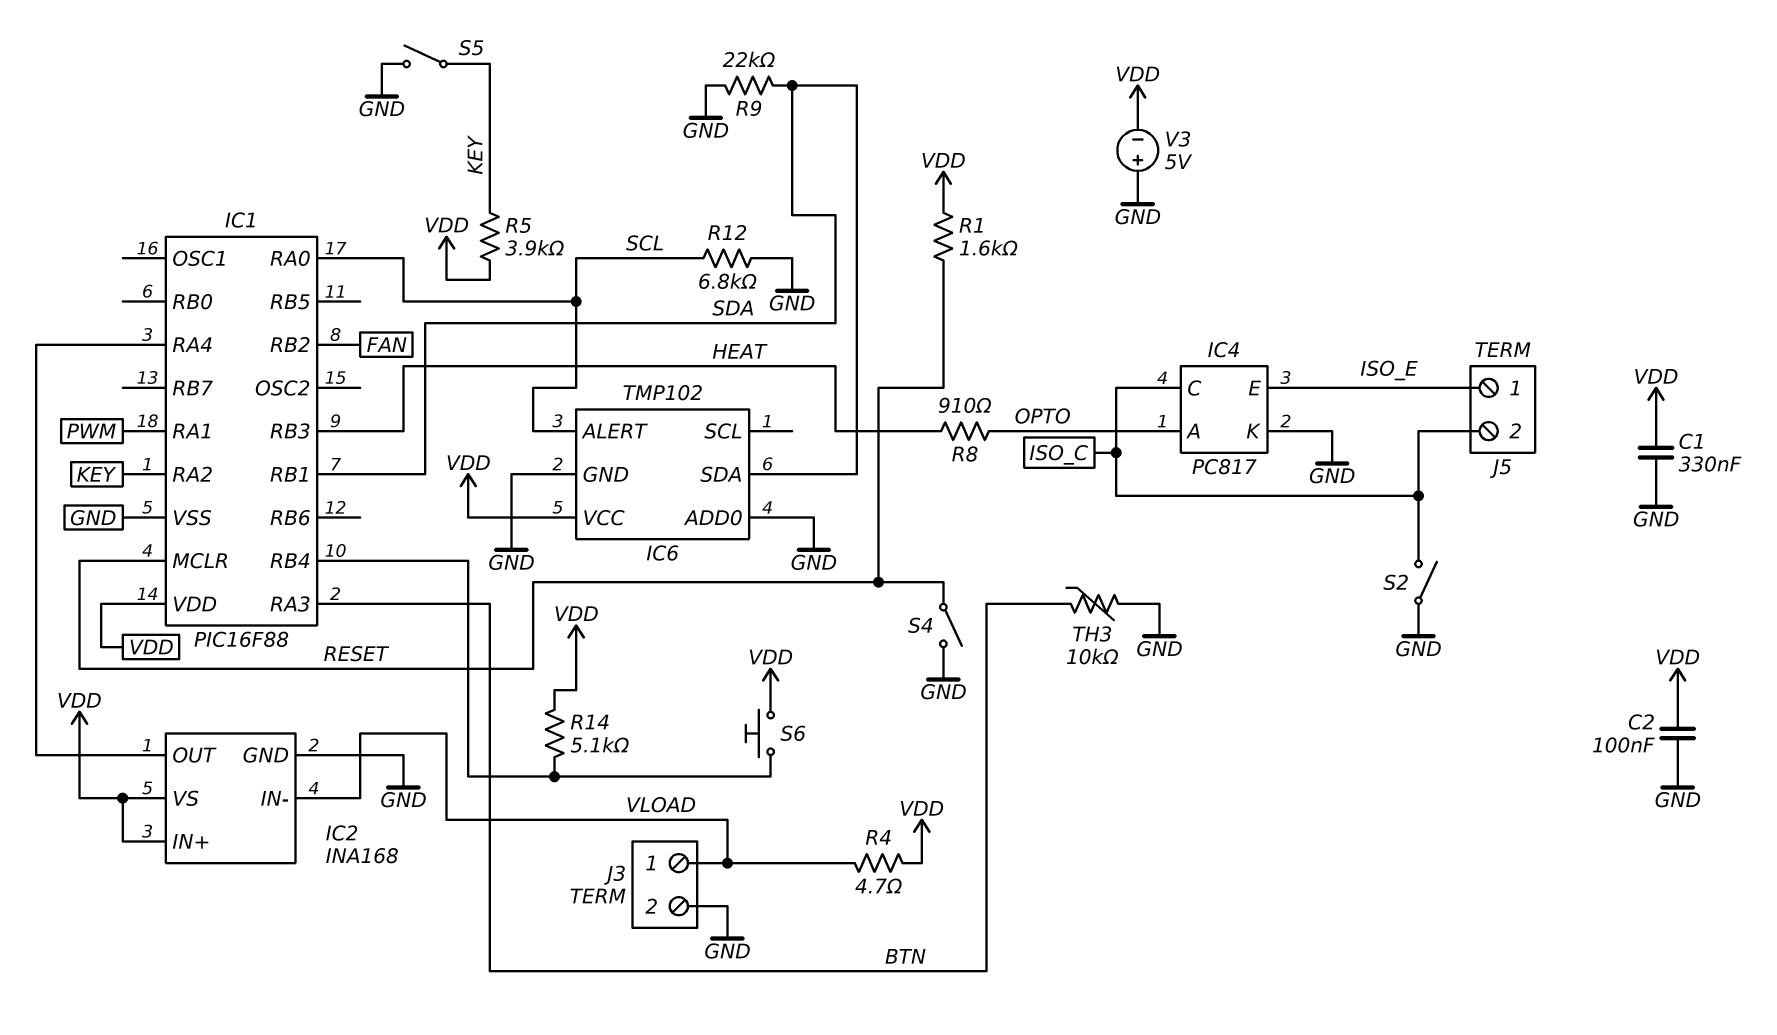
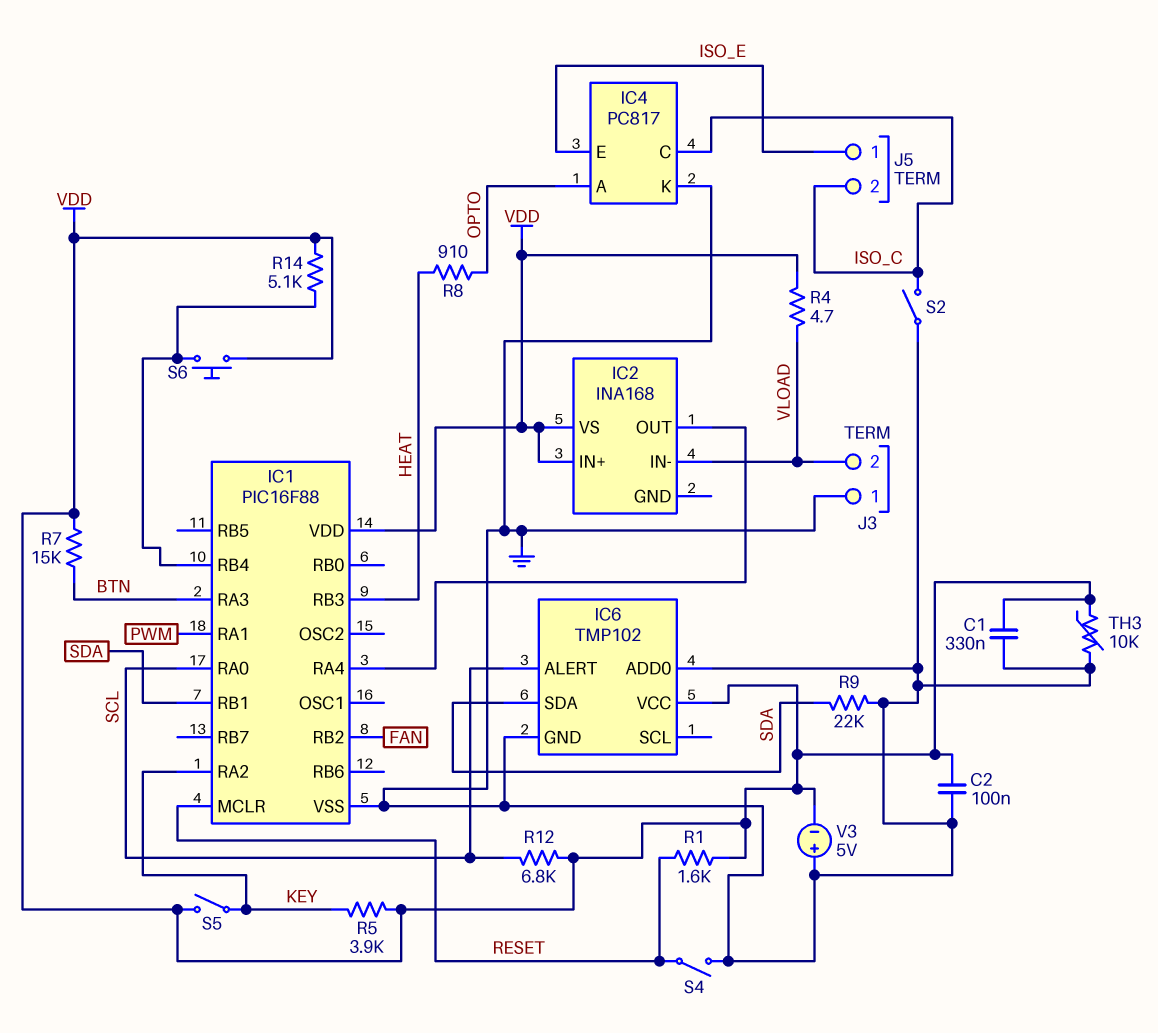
IC2 pin GND: GND -> none
J3 pin 1: VLOAD -> GND
J3 pin 2: GND -> VLOAD
R7: none -> 15k (BTN, VDD)
R12: 6.8k (GND, SCL) -> 6.8k (SCL, VDD)
S5: switch (GND, KEY) -> switch (KEY, VDD)
TH3: 10k (BTN, GND) -> 10k (GND, VDD)

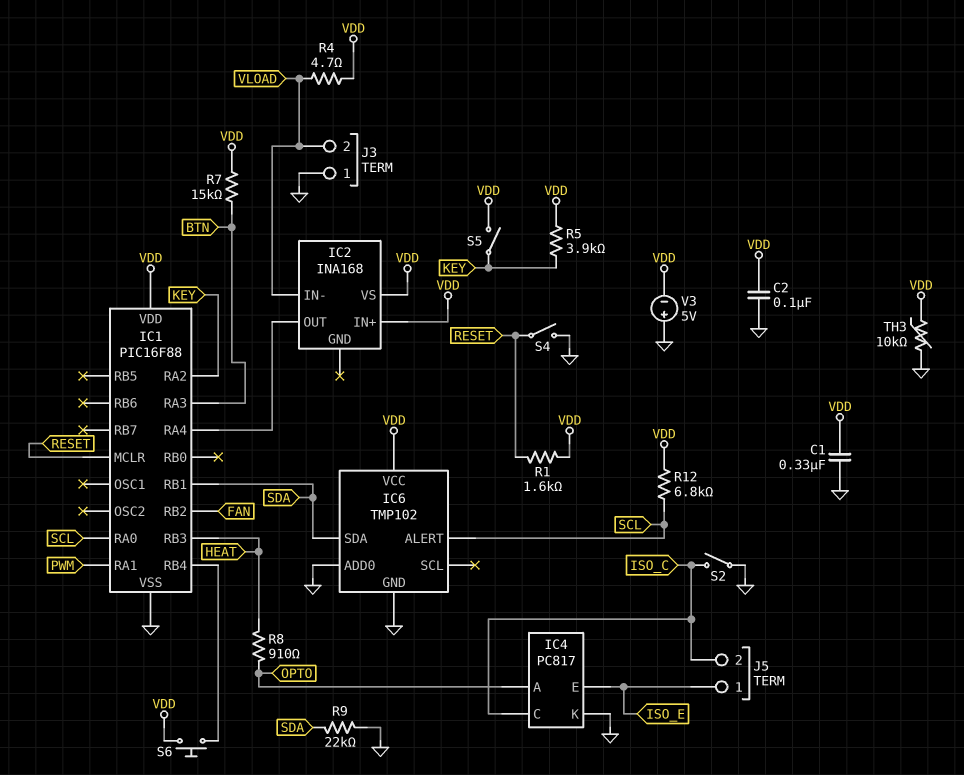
R14: 5.1k (IC1/RB4, VDD) -> none

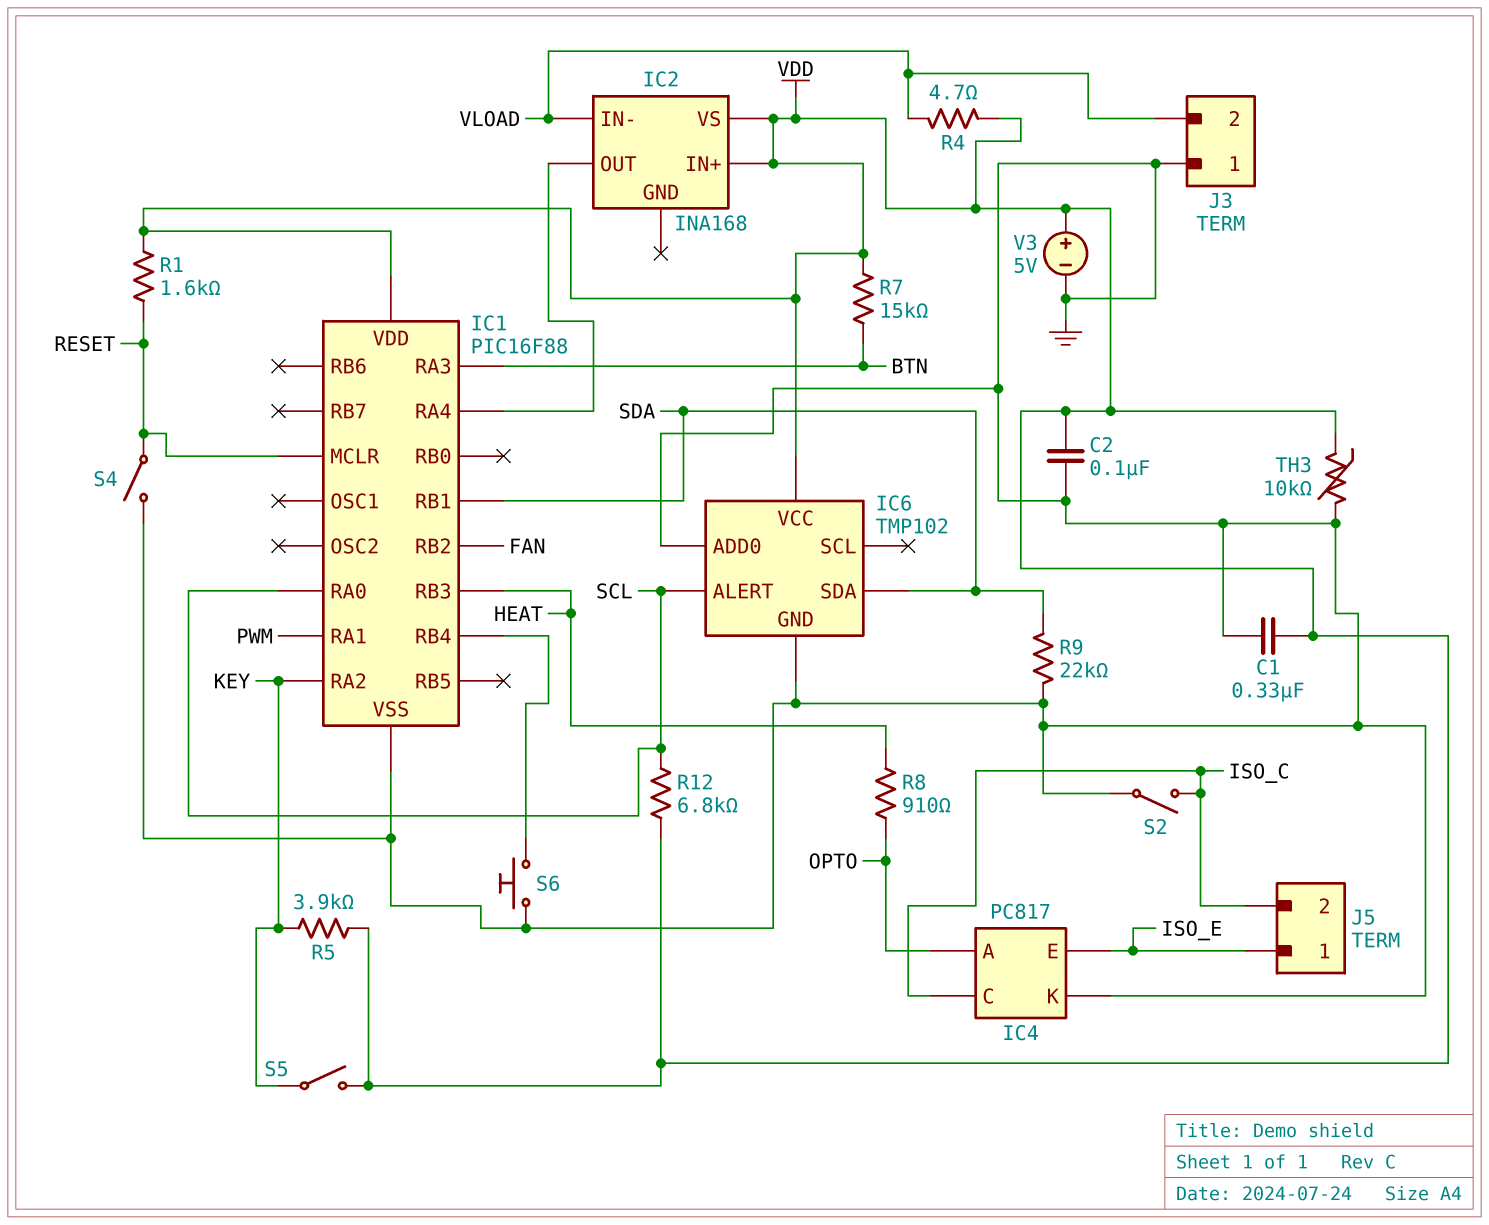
S6: button (IC1/RB4, VDD) -> button (GND, IC1/RB4)
V3: 5V (plus GND, minus VDD) -> 5V (plus VDD, minus GND)

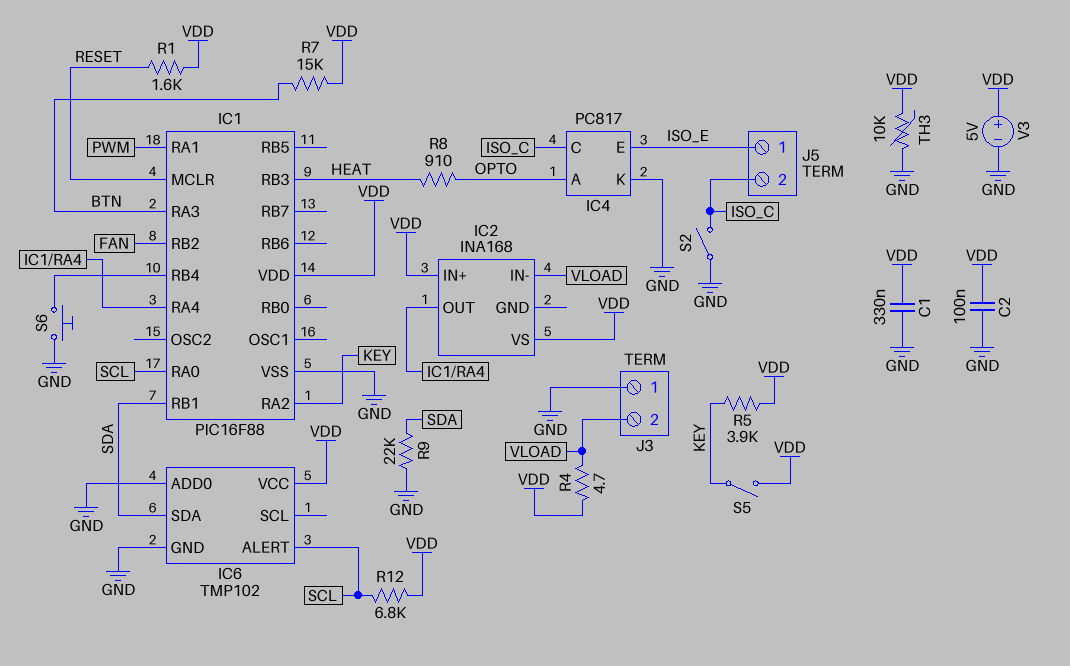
S4: switch (GND, RESET) -> none

